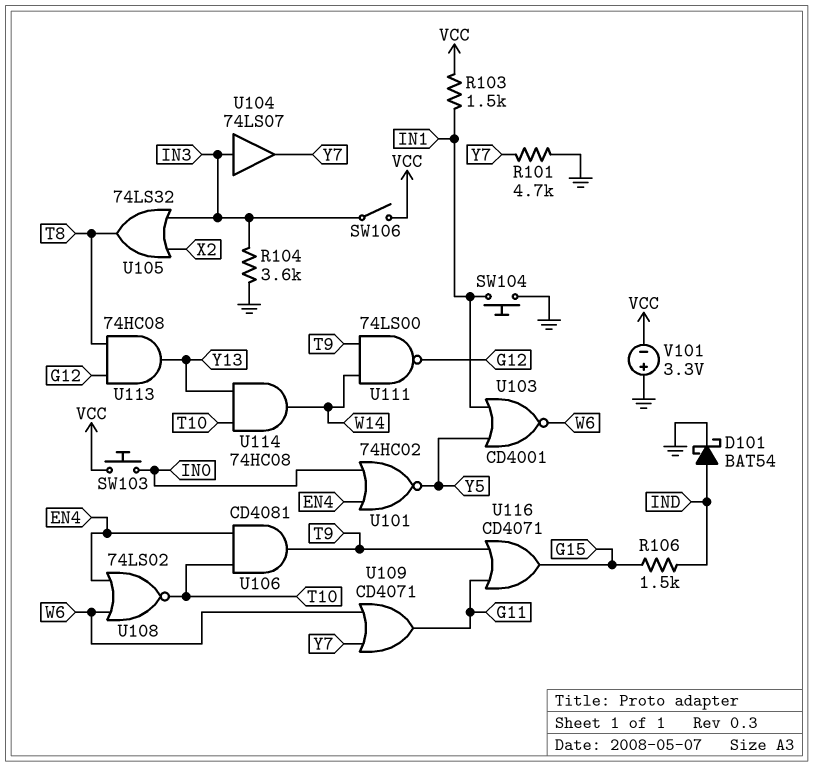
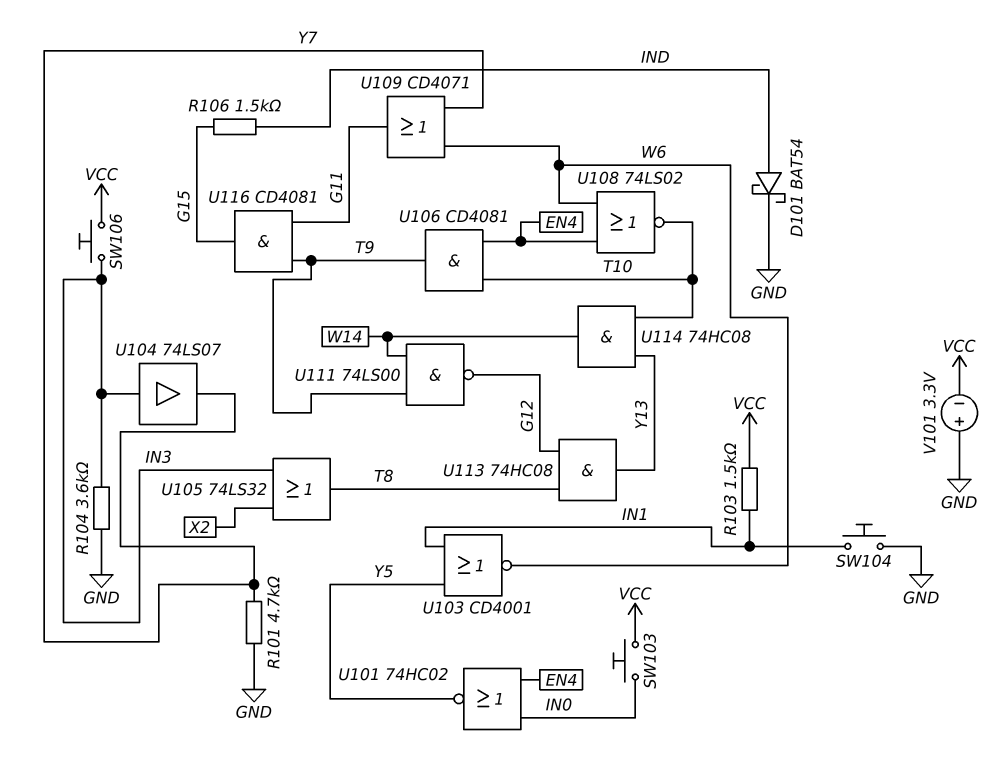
SW106: switch (IN3, VCC) -> button (IN3, VCC)
U116: OR CD4071 (in G11, in T9, out G15) -> AND CD4081 (in G11, in T9, out G15)

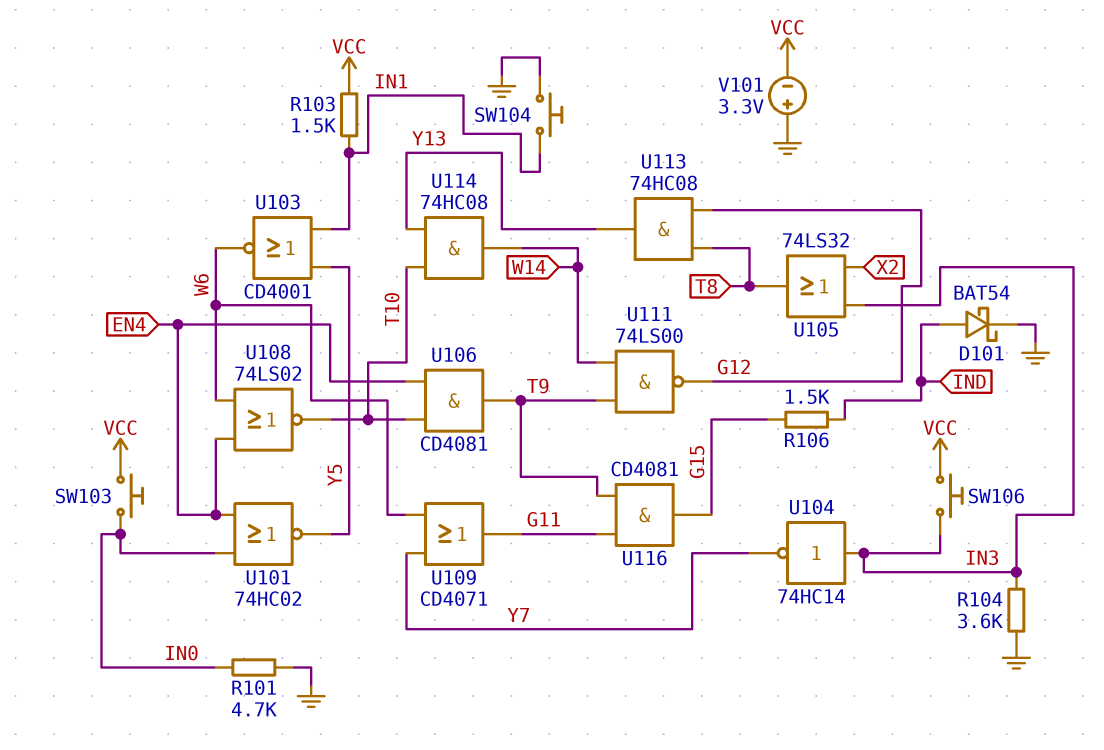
R101: 4.7k (GND, Y7) -> 4.7k (GND, IN0)
U104: buffer 74LS07 (in IN3, out Y7) -> NOT 74HC14 (in IN3, out Y7)

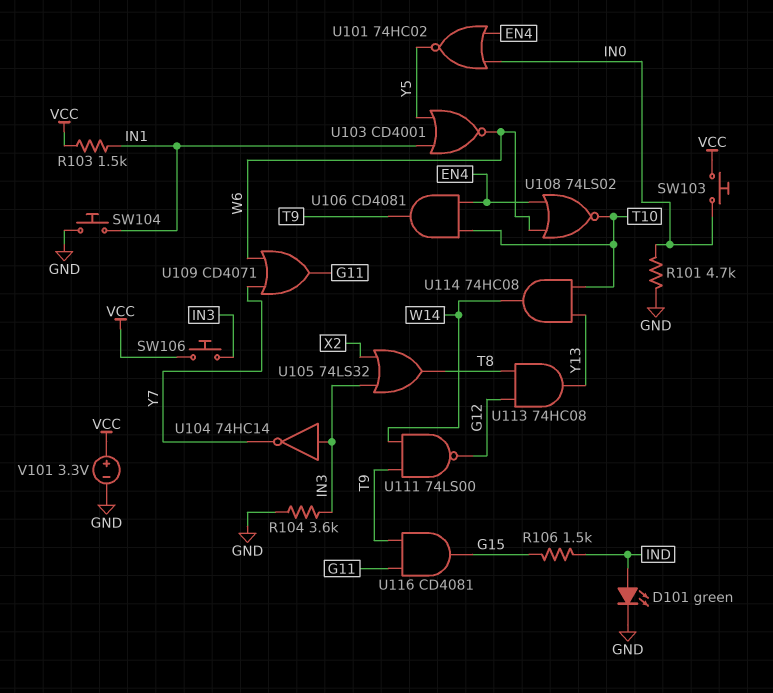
D101: schottky BAT54 (A IND, K GND) -> LED green (A IND, K GND)
V101: 3.3V (plus GND, minus VCC) -> 3.3V (plus VCC, minus GND)

